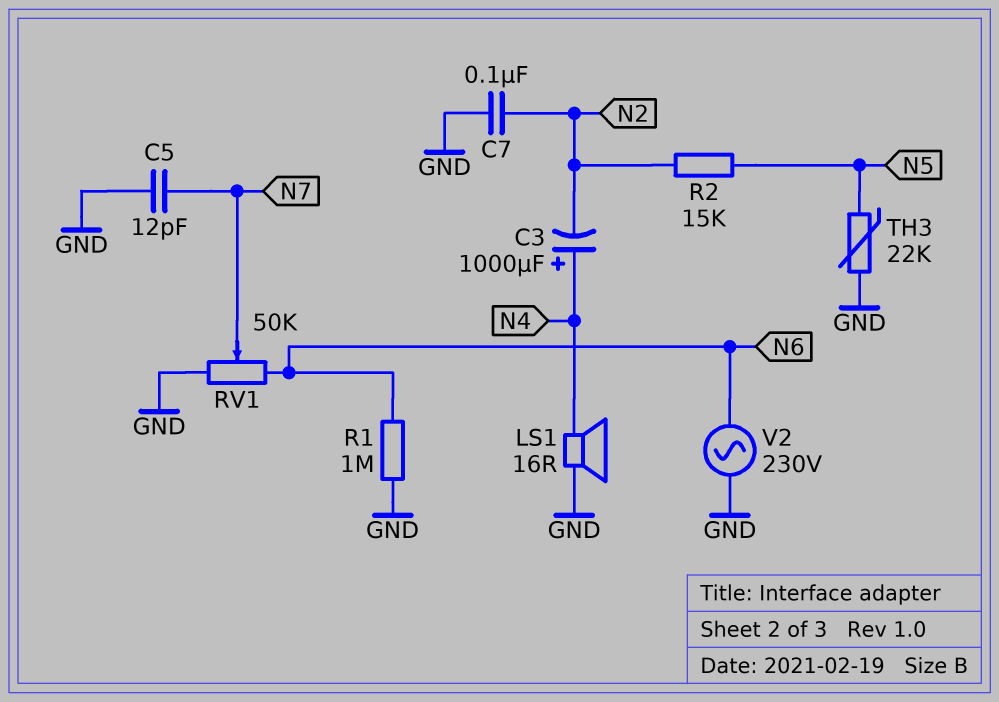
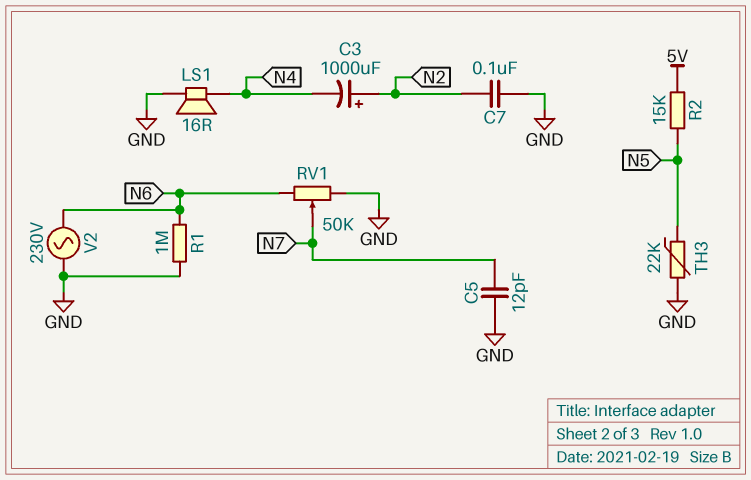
C3: 1000uF (plus N4, minus N2) -> 1000uF (plus N2, minus N4)
R2: 15k (N2, N5) -> 15k (5V, N5)

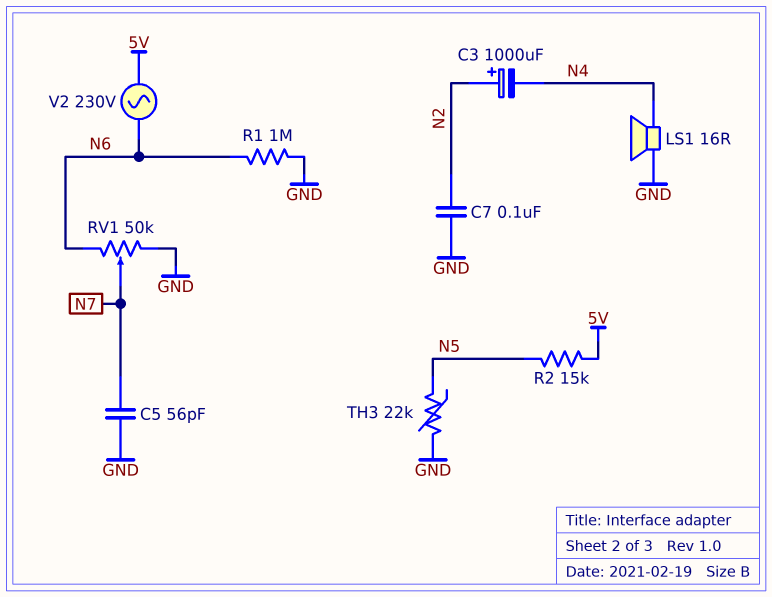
C5: 12pF (GND, N7) -> 56pF (GND, N7)
V2: AC 230V (GND, N6) -> AC 230V (5V, N6)

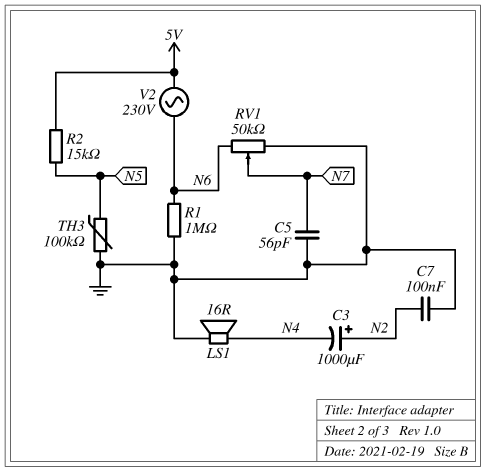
TH3: 22k (GND, N5) -> 100k (GND, N5)

